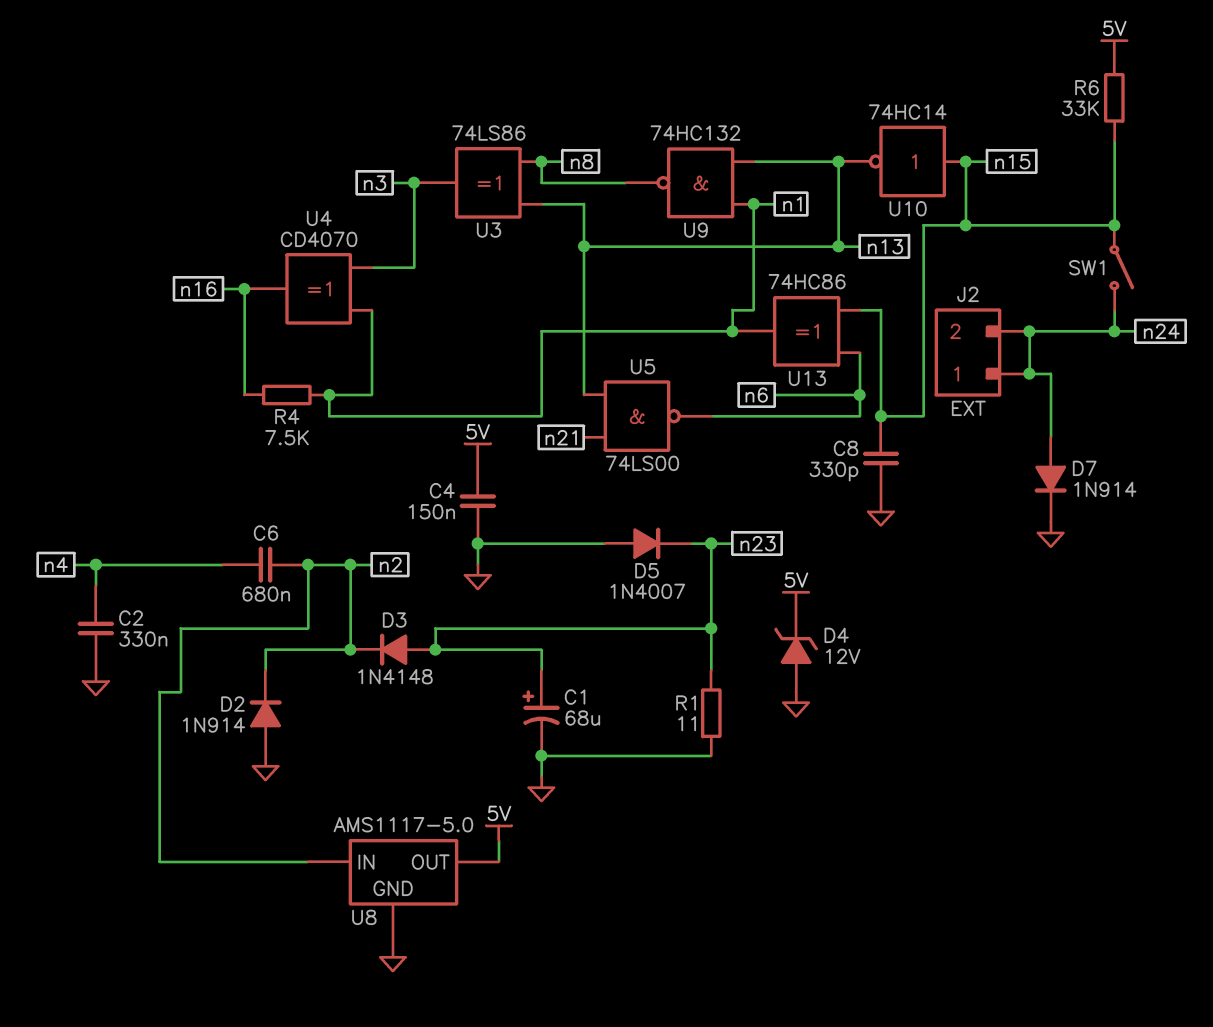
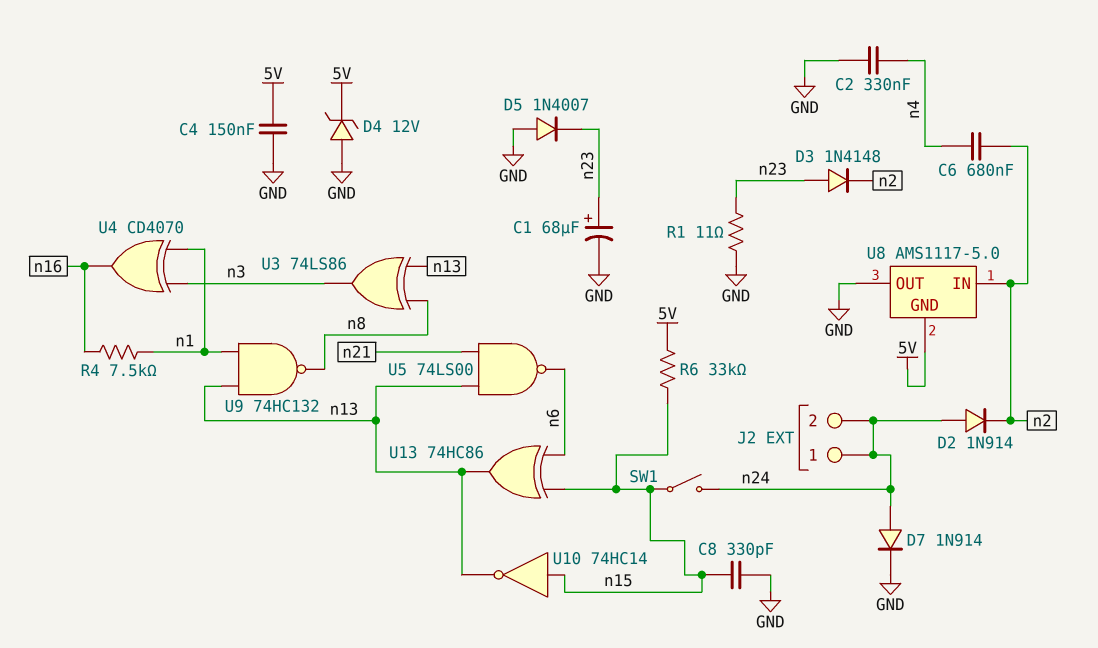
D2: diode 1N914 (A GND, K n2) -> diode 1N914 (A n24, K n2)
U8 pin GND: GND -> 5V
U8 pin OUT: 5V -> GND
U13: XOR 74HC86 (in n6, in n15, out n1) -> XOR 74HC86 (in n6, in n15, out n13)

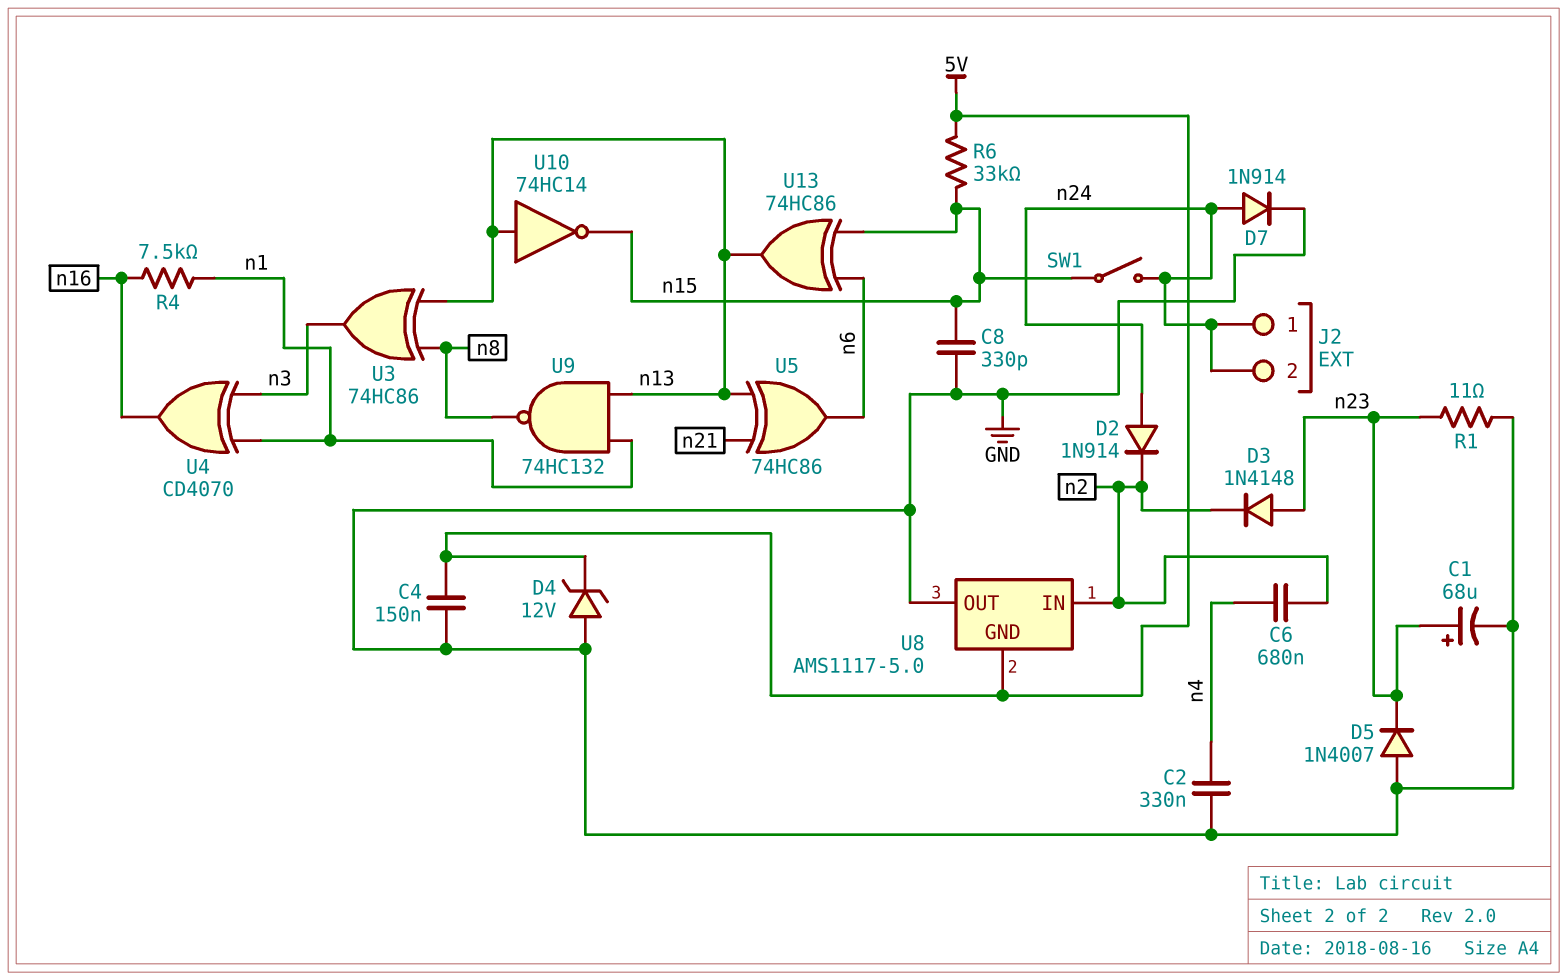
U3: XOR 74LS86 (in n8, in n13, out n3) -> XOR 74HC86 (in n8, in n13, out n3)
U5: NAND 74LS00 (in n13, in n21, out n6) -> XOR 74HC86 (in n13, in n21, out n6)
U10: NOT 74HC14 (in n15, out n13) -> NOT 74HC14 (in n13, out n15)

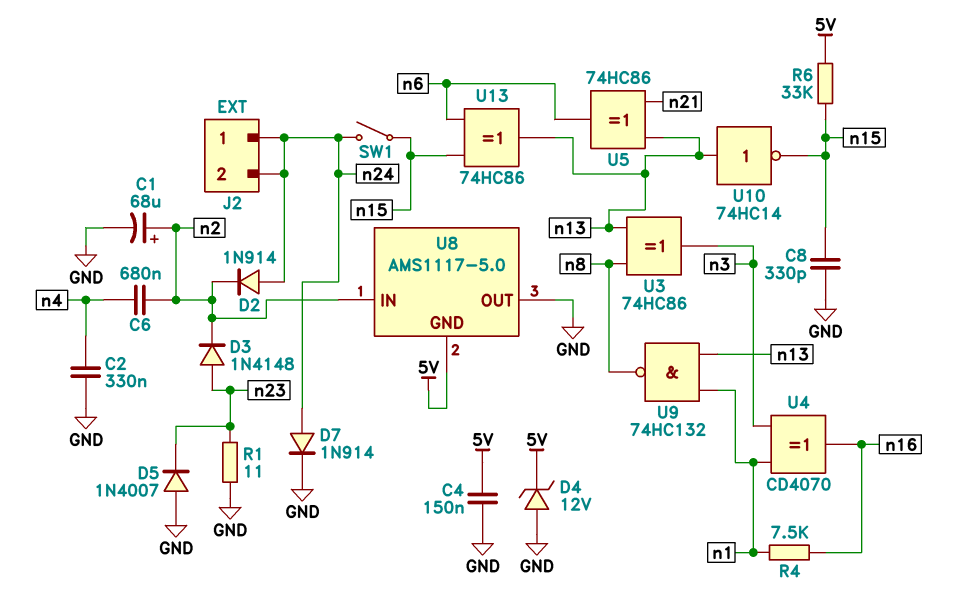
C1: 68uF (plus n23, minus GND) -> 68uF (plus n2, minus GND)

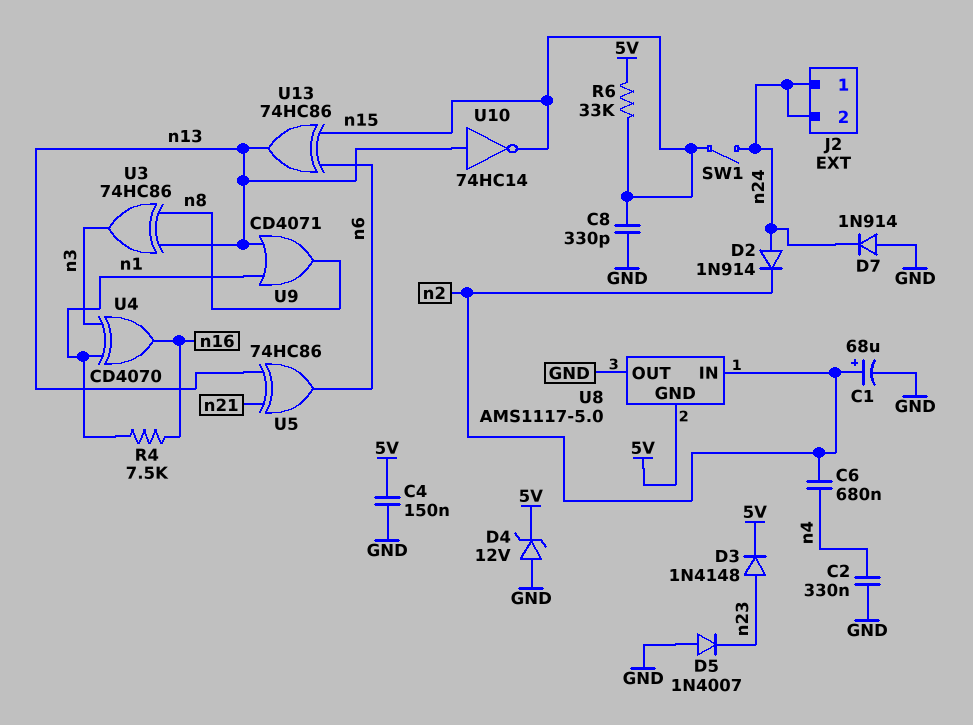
D3: diode 1N4148 (A n23, K n2) -> diode 1N4148 (A n23, K 5V)
D7: diode 1N914 (A n24, K GND) -> diode 1N914 (A GND, K n24)
R1: 11 (GND, n23) -> none
U9: NAND 74HC132 (in n1, in n13, out n8) -> OR CD4071 (in n1, in n13, out n8)

